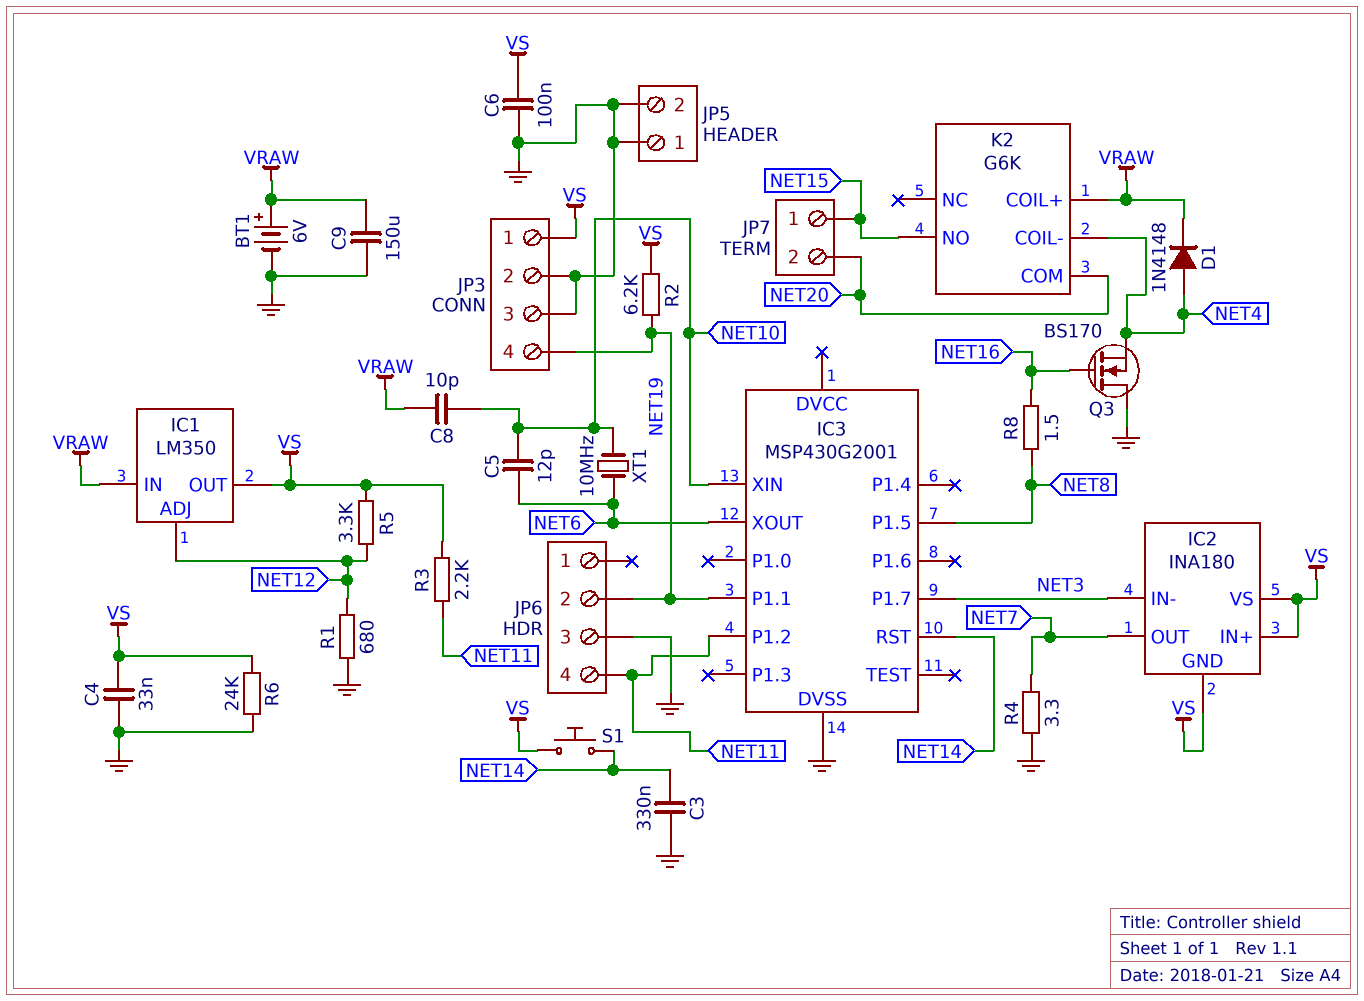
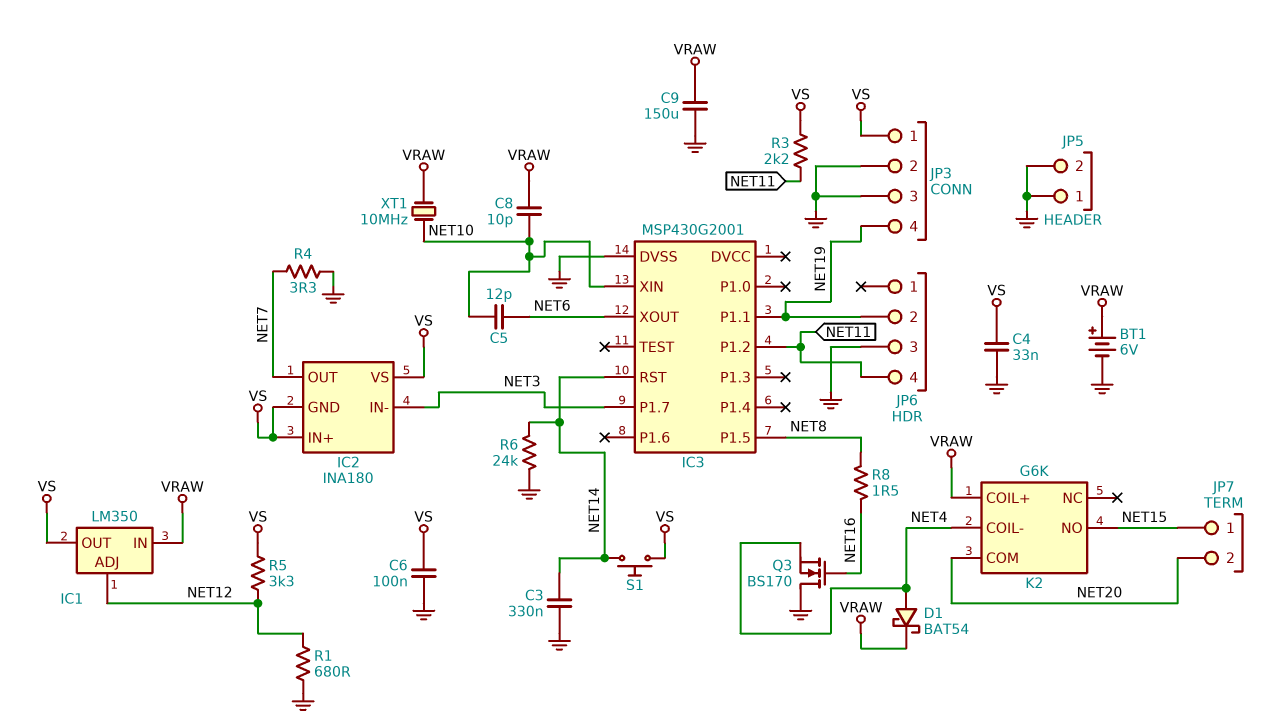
D1: diode 1N4148 (A NET4, K VRAW) -> schottky BAT54 (A NET4, K VRAW)
R2: 6.2k (NET19, VS) -> none
R6: 24k (GND, VS) -> 24k (GND, NET14)
XT1: 10MHz (NET6, NET10) -> 10MHz (NET10, VRAW)

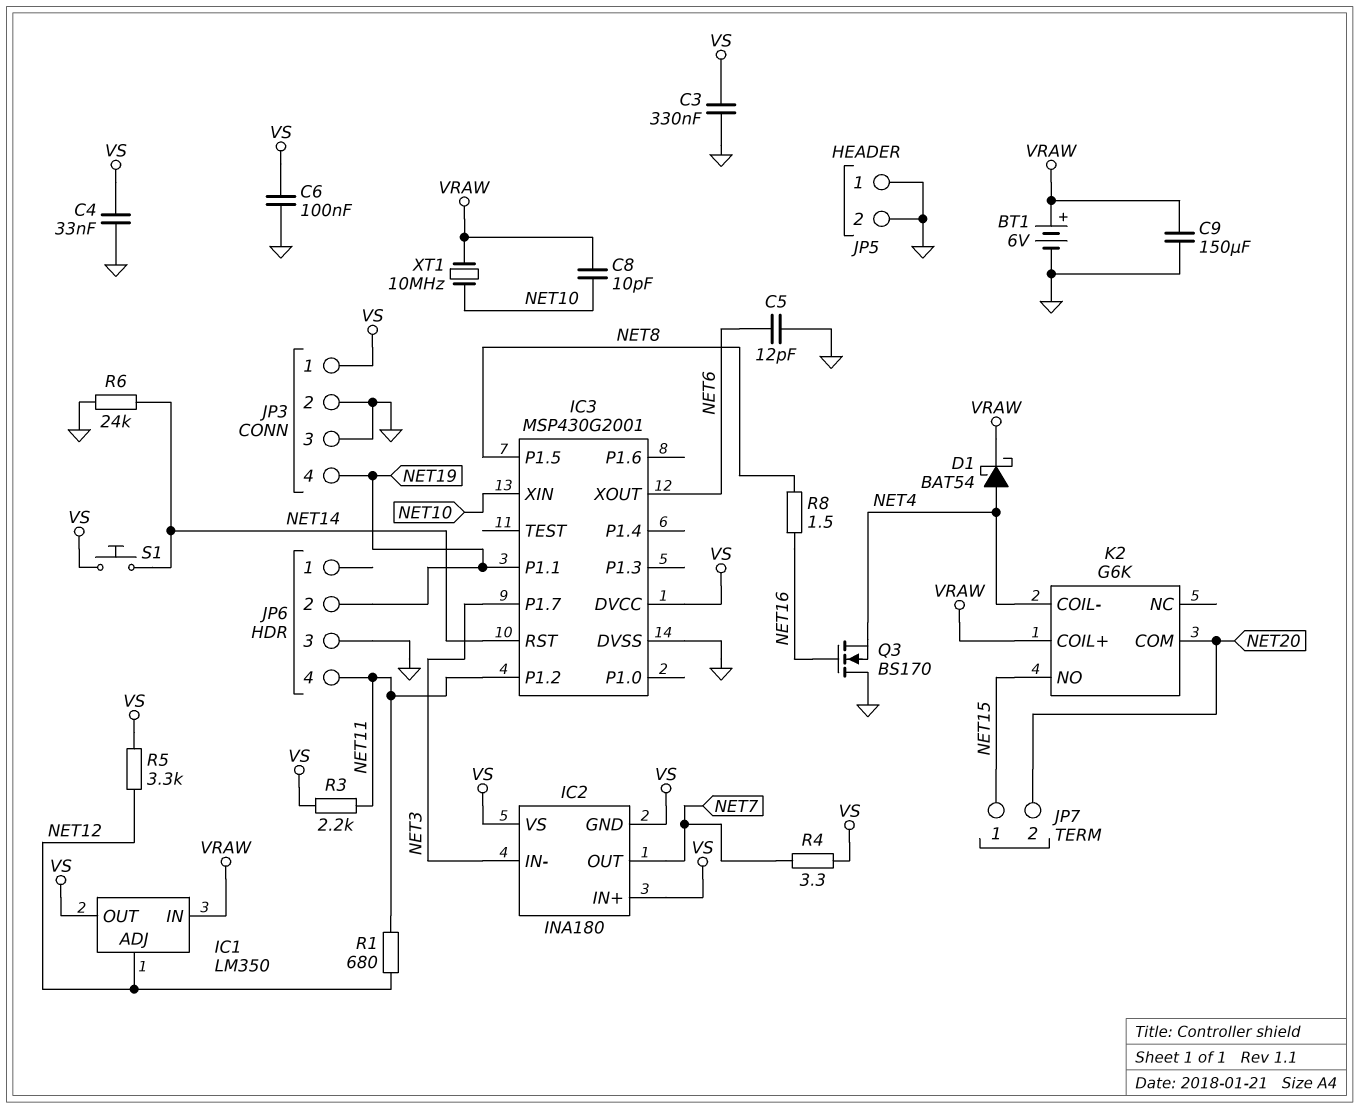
C3: 330nF (GND, NET14) -> 330nF (GND, VS)
C5: 12pF (NET6, NET10) -> 12pF (GND, NET6)
IC3 pin DVCC: none -> VS
R1: 680 (GND, NET12) -> 680 (NET11, NET12)
R4: 3.3 (GND, NET7) -> 3.3 (NET7, VS)

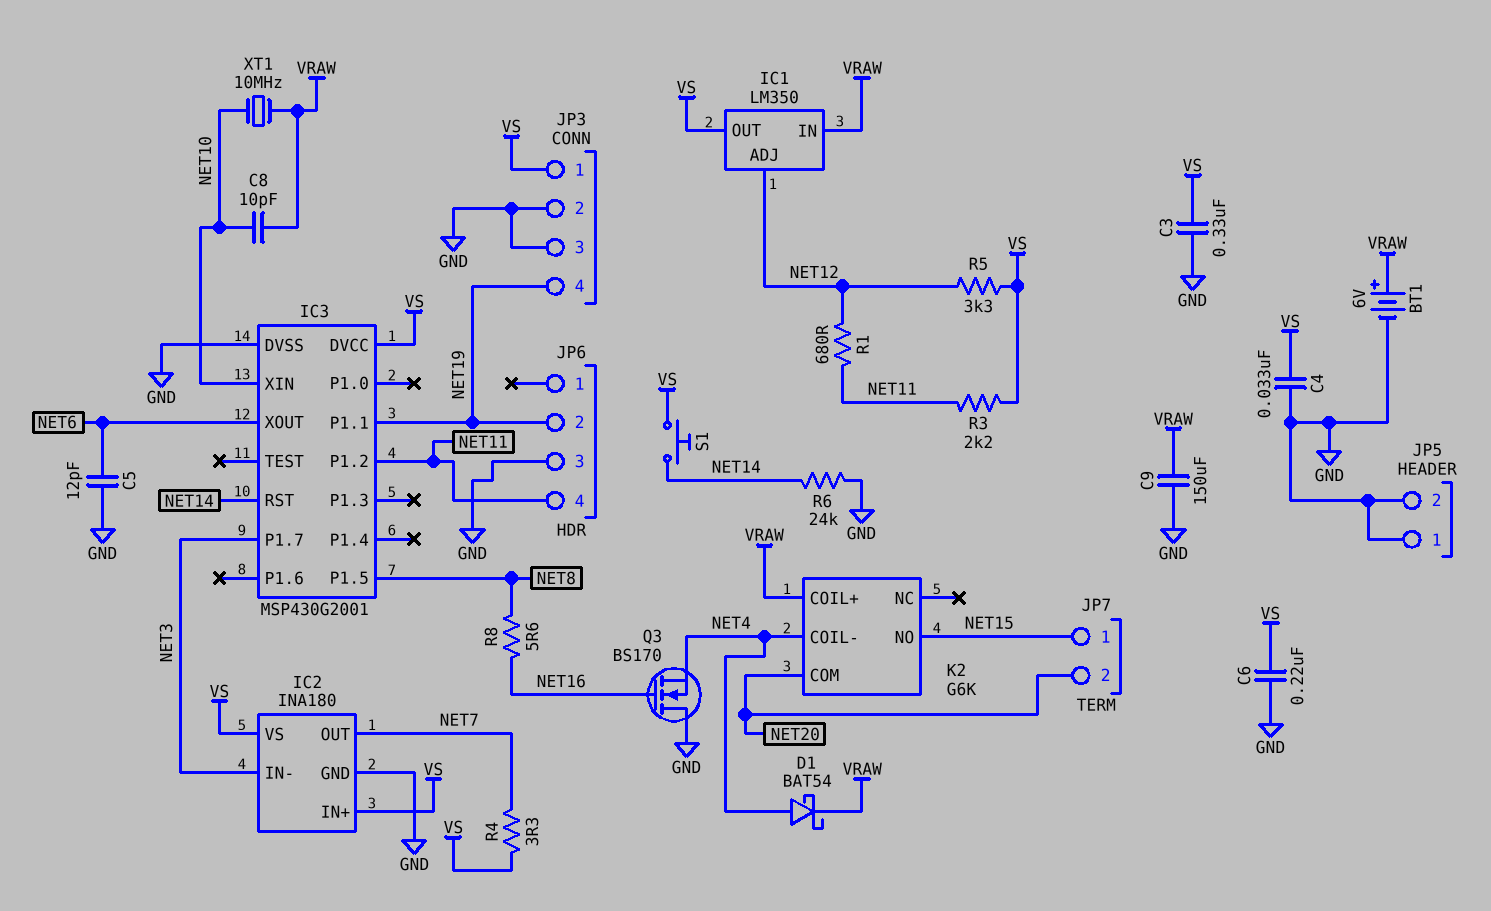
C6: 100nF (GND, VS) -> 220nF (GND, VS)
IC2 pin GND: VS -> GND
R8: 1.5 (NET8, NET16) -> 5.6 (NET8, NET16)

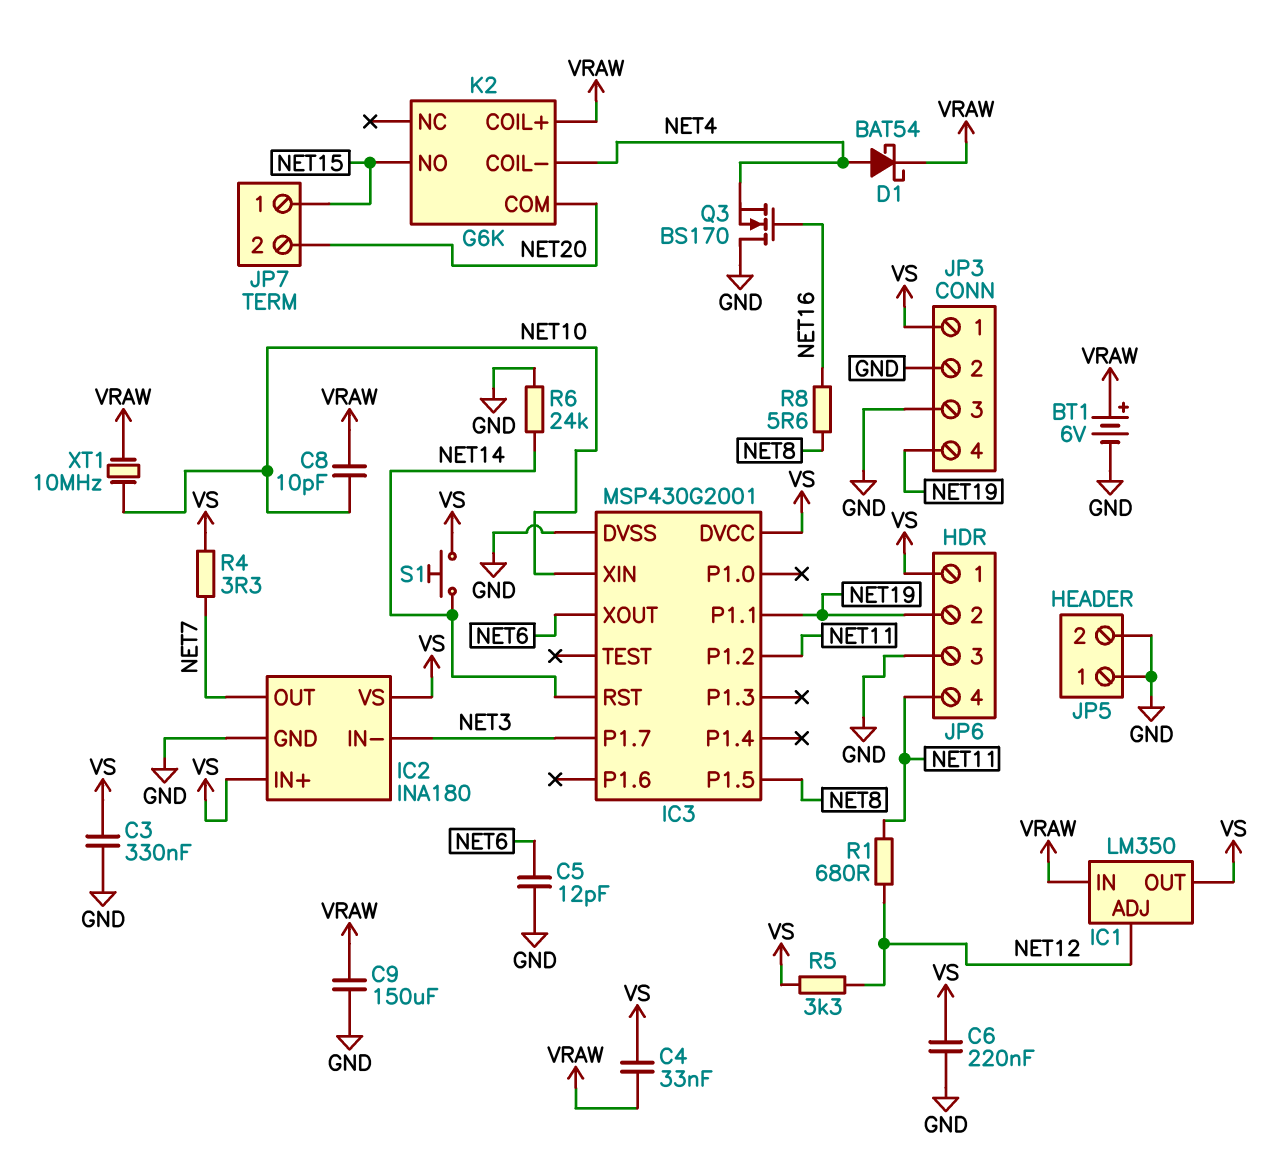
C4: 33nF (GND, VS) -> 33nF (VRAW, VS)
JP6 pin 1: none -> VS
R3: 2.2k (NET11, VS) -> none

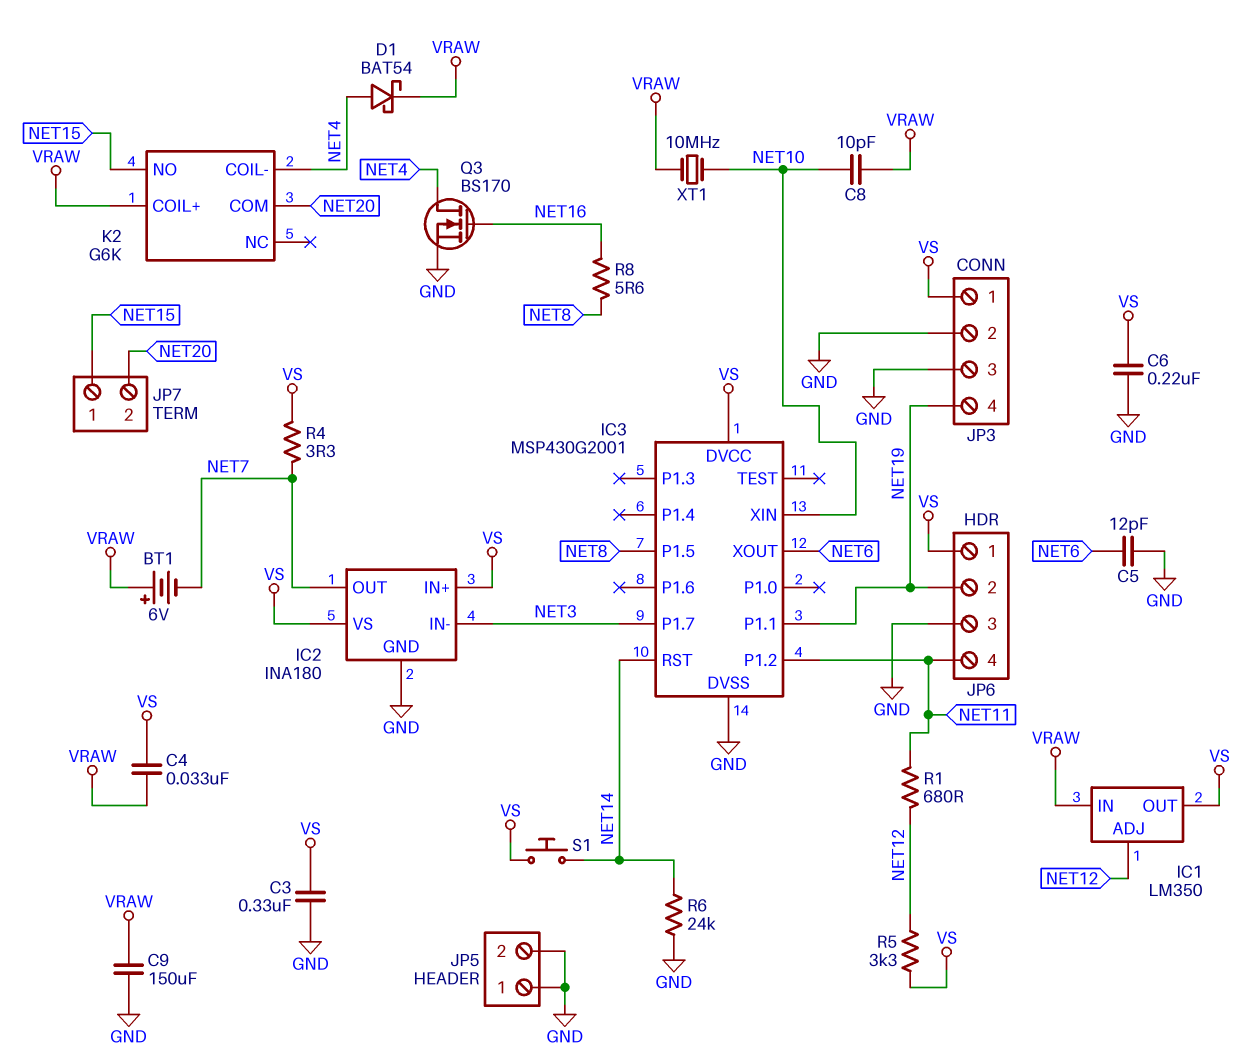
BT1: 6V (plus VRAW, minus GND) -> 6V (plus VRAW, minus NET7)
Q3: NMOS BS170 (G NET16, D GND, S NET4) -> NMOS BS170 (G NET16, D NET4, S GND)

